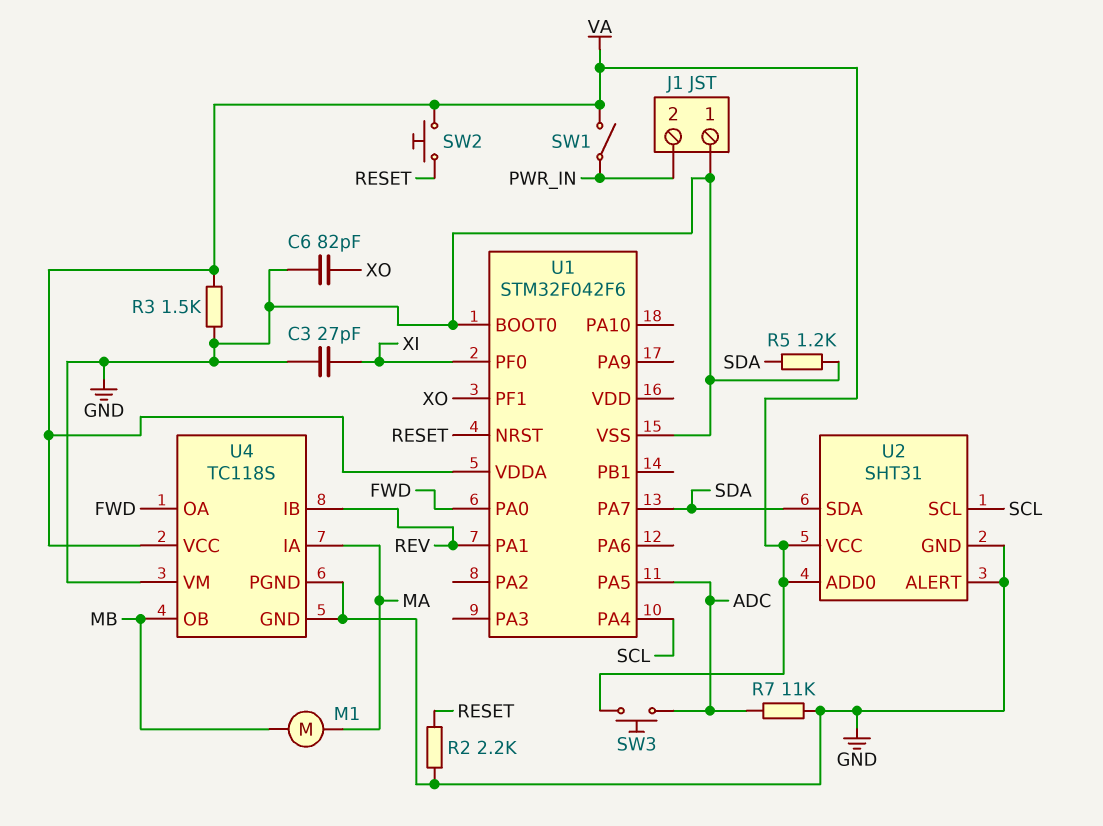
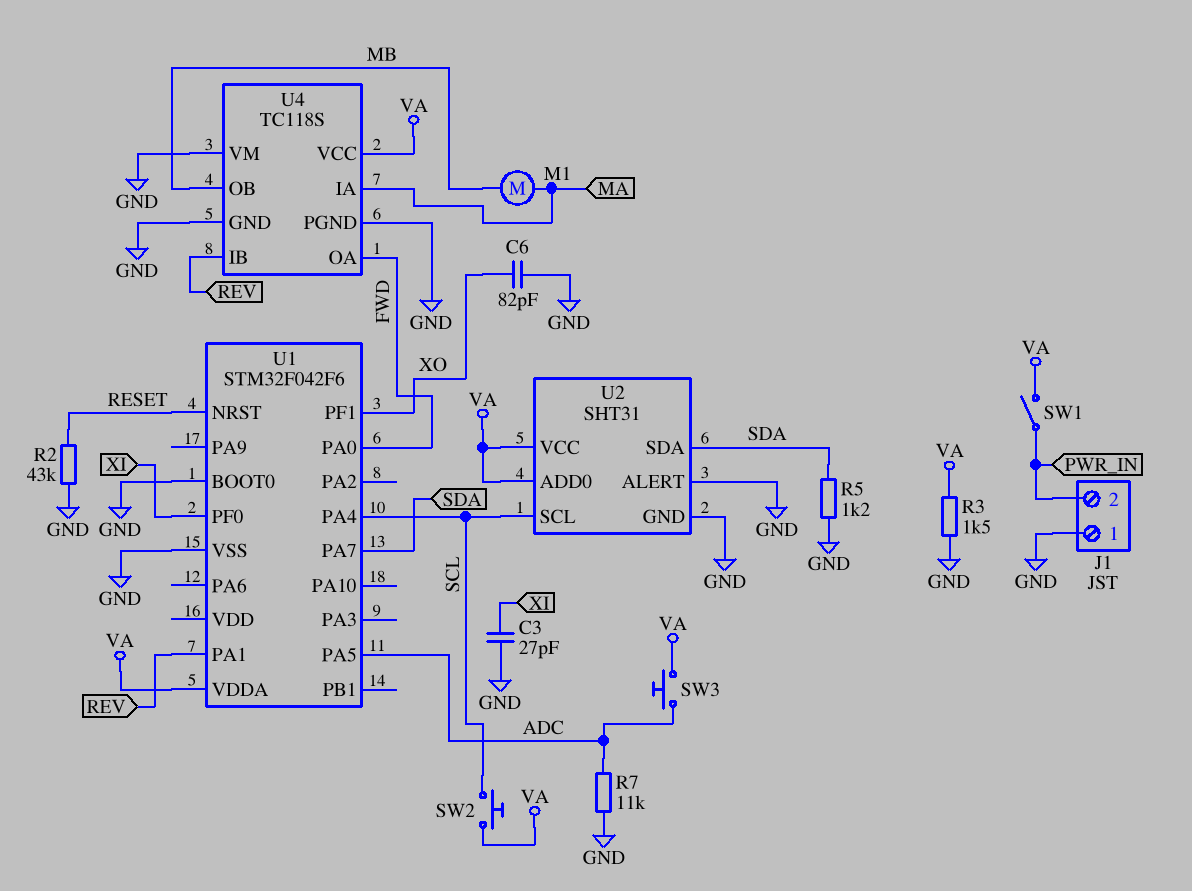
R2: 2.2k (GND, RESET) -> 43k (GND, RESET)
SW2: button (RESET, VA) -> button (SCL, VA)

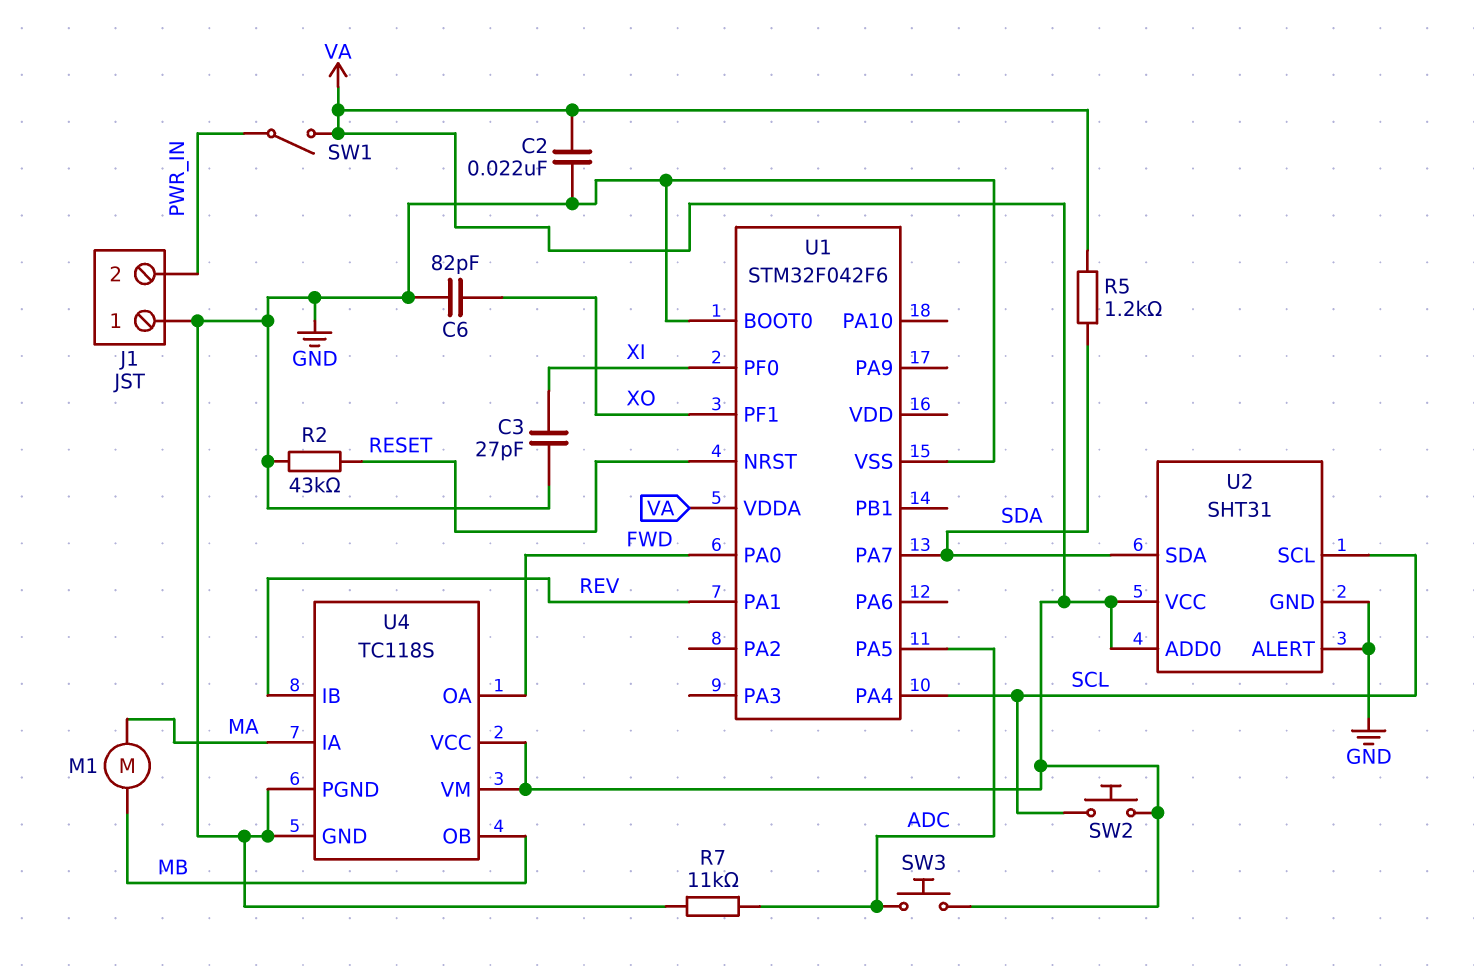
C2: none -> 22nF (GND, VA)
R3: 1.5k (GND, VA) -> none
R5: 1.2k (GND, SDA) -> 1.2k (SDA, VA)
U4 pin VM: GND -> VA

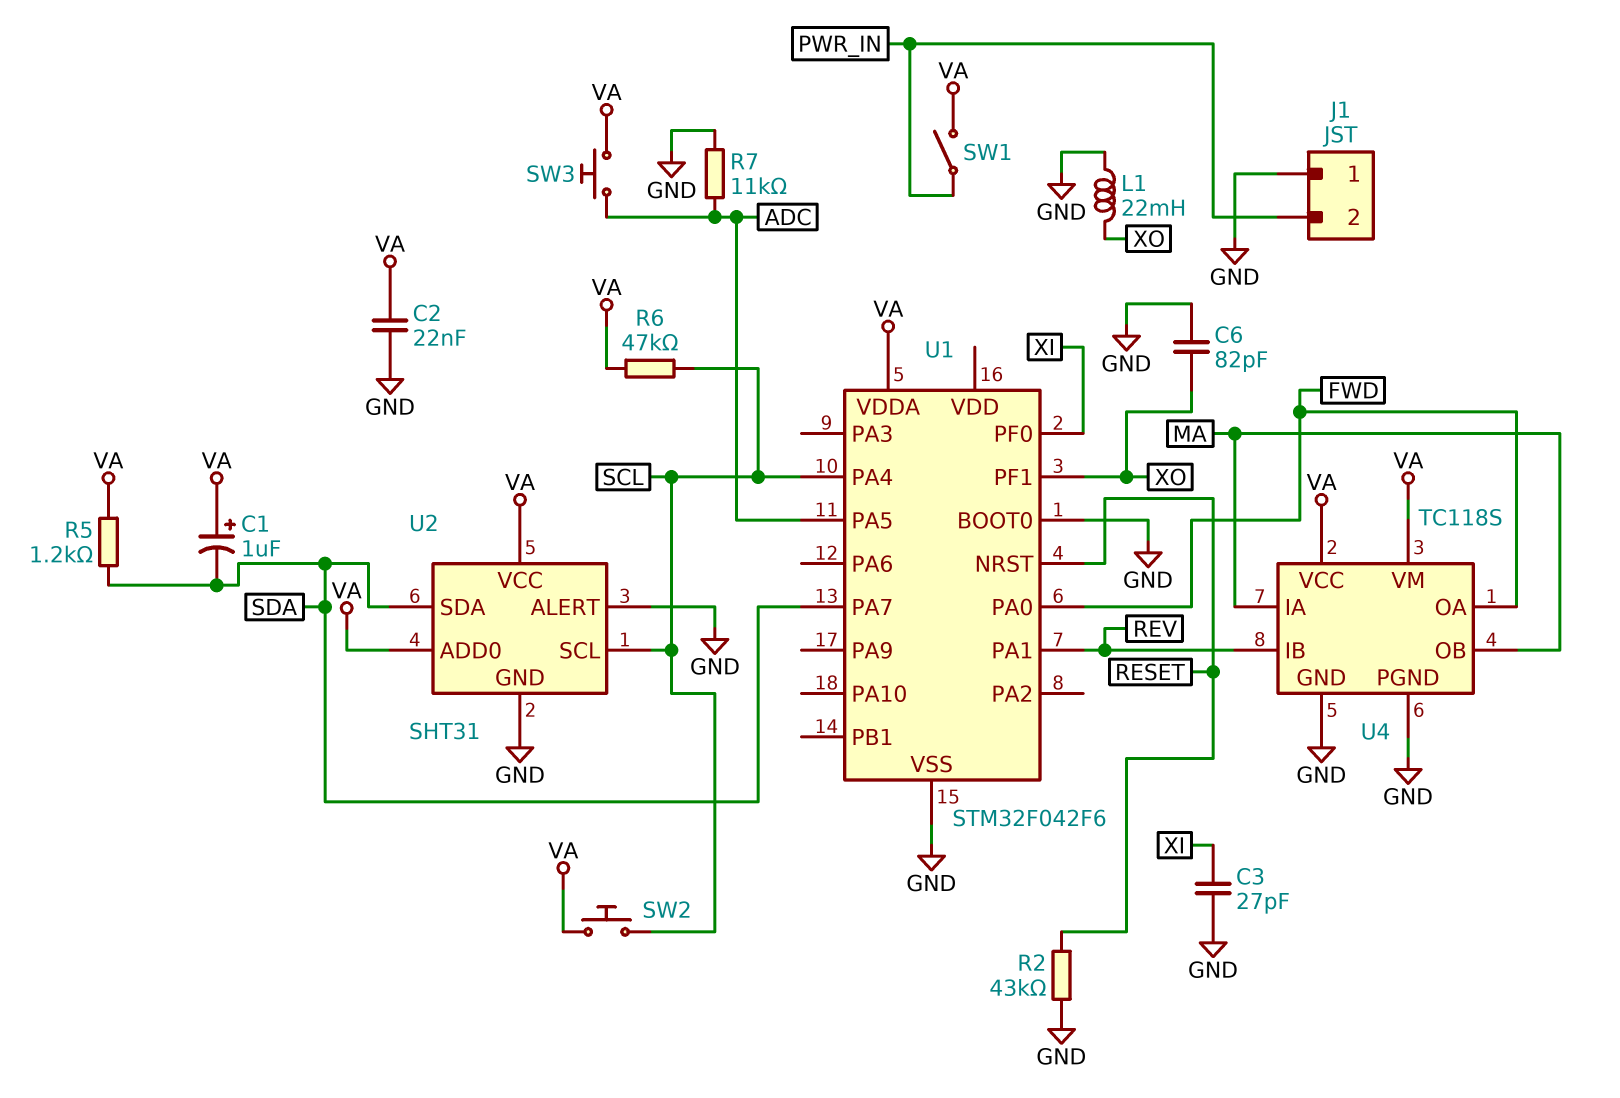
C1: none -> 1uF (plus VA, minus SDA)
L1: none -> 22mH (GND, XO)
M1: motor (MA, MB) -> none
R6: none -> 47k (SCL, VA)
U4 pin OB: MB -> MA

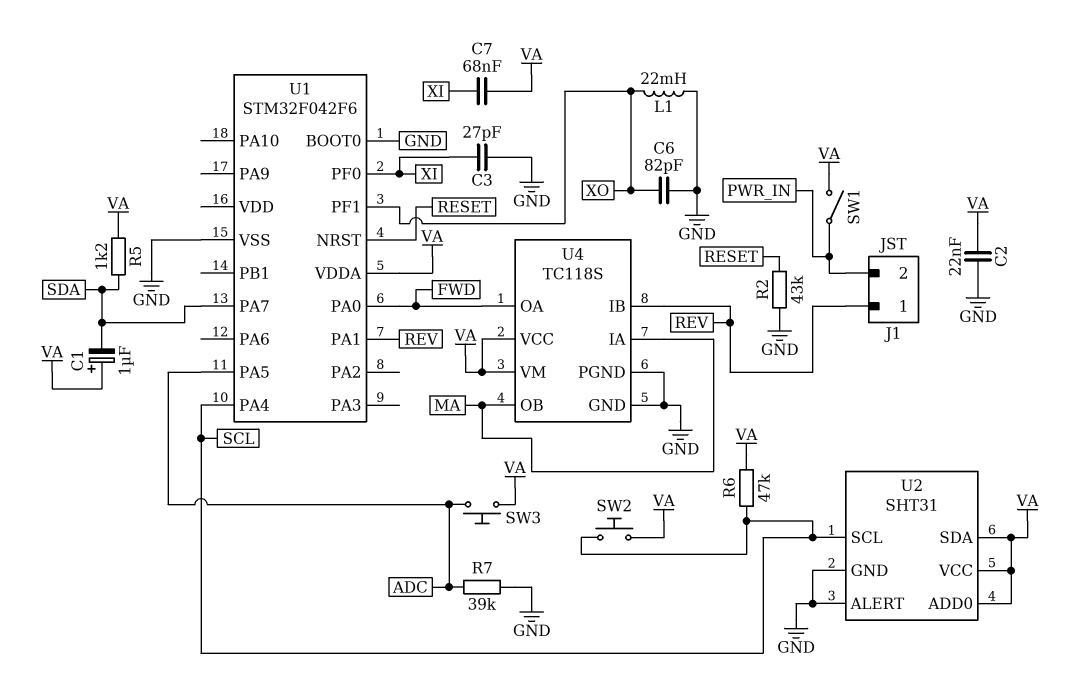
C7: none -> 68nF (VA, XI)
J1 pin 1: GND -> REV
R7: 11k (ADC, GND) -> 39k (ADC, GND)
U2 pin SDA: SDA -> VA

